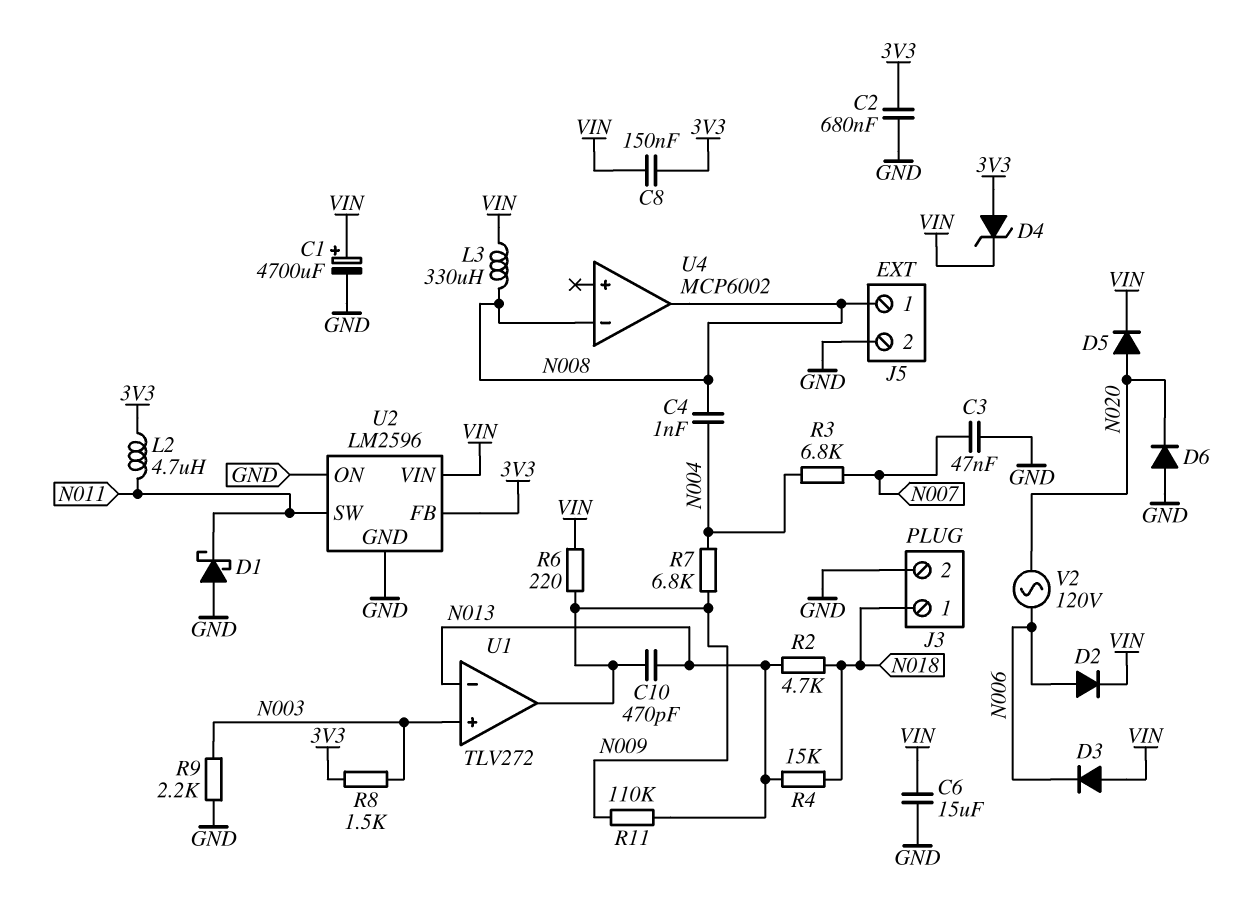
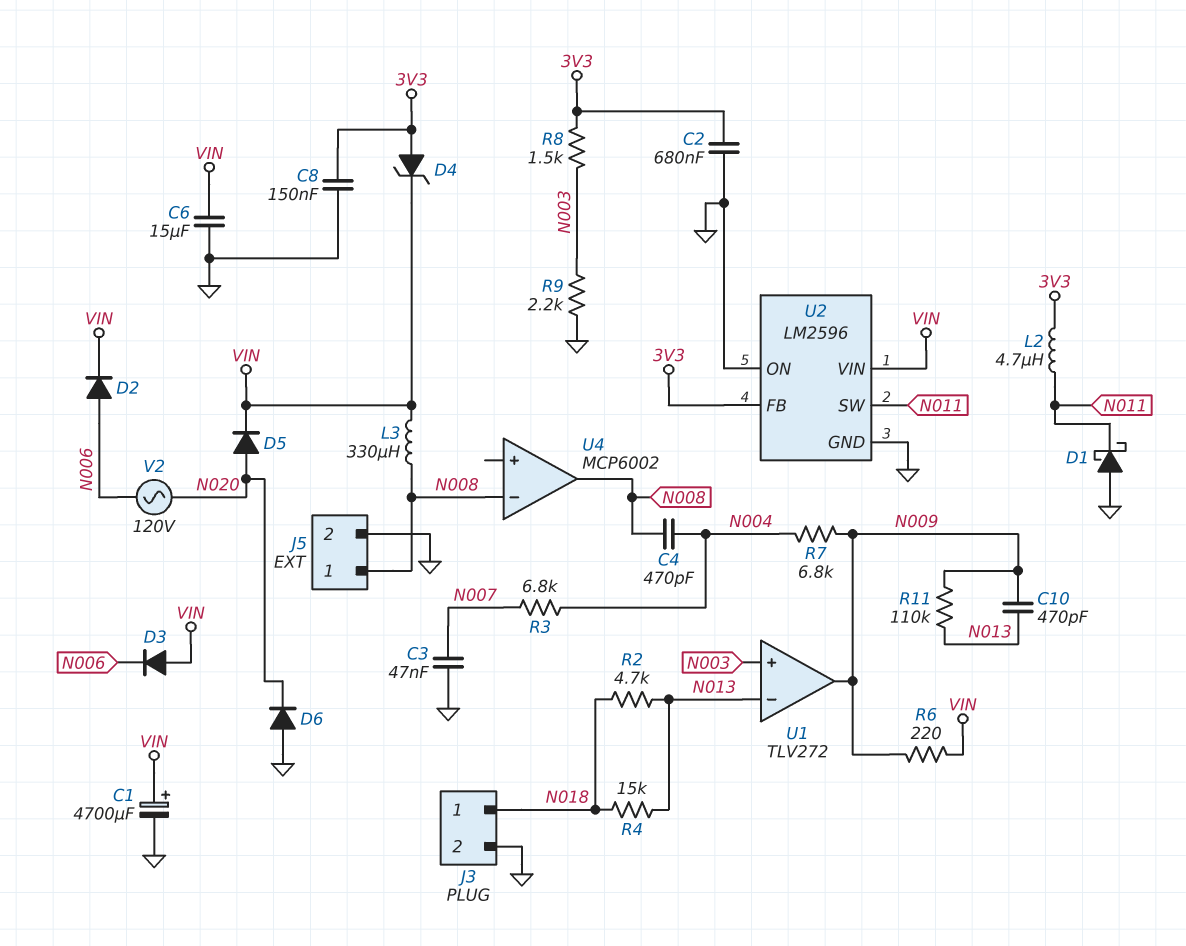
C4: 1nF (N004, N008) -> 470pF (N004, N008)
C8: 150nF (3V3, VIN) -> 150nF (3V3, GND)

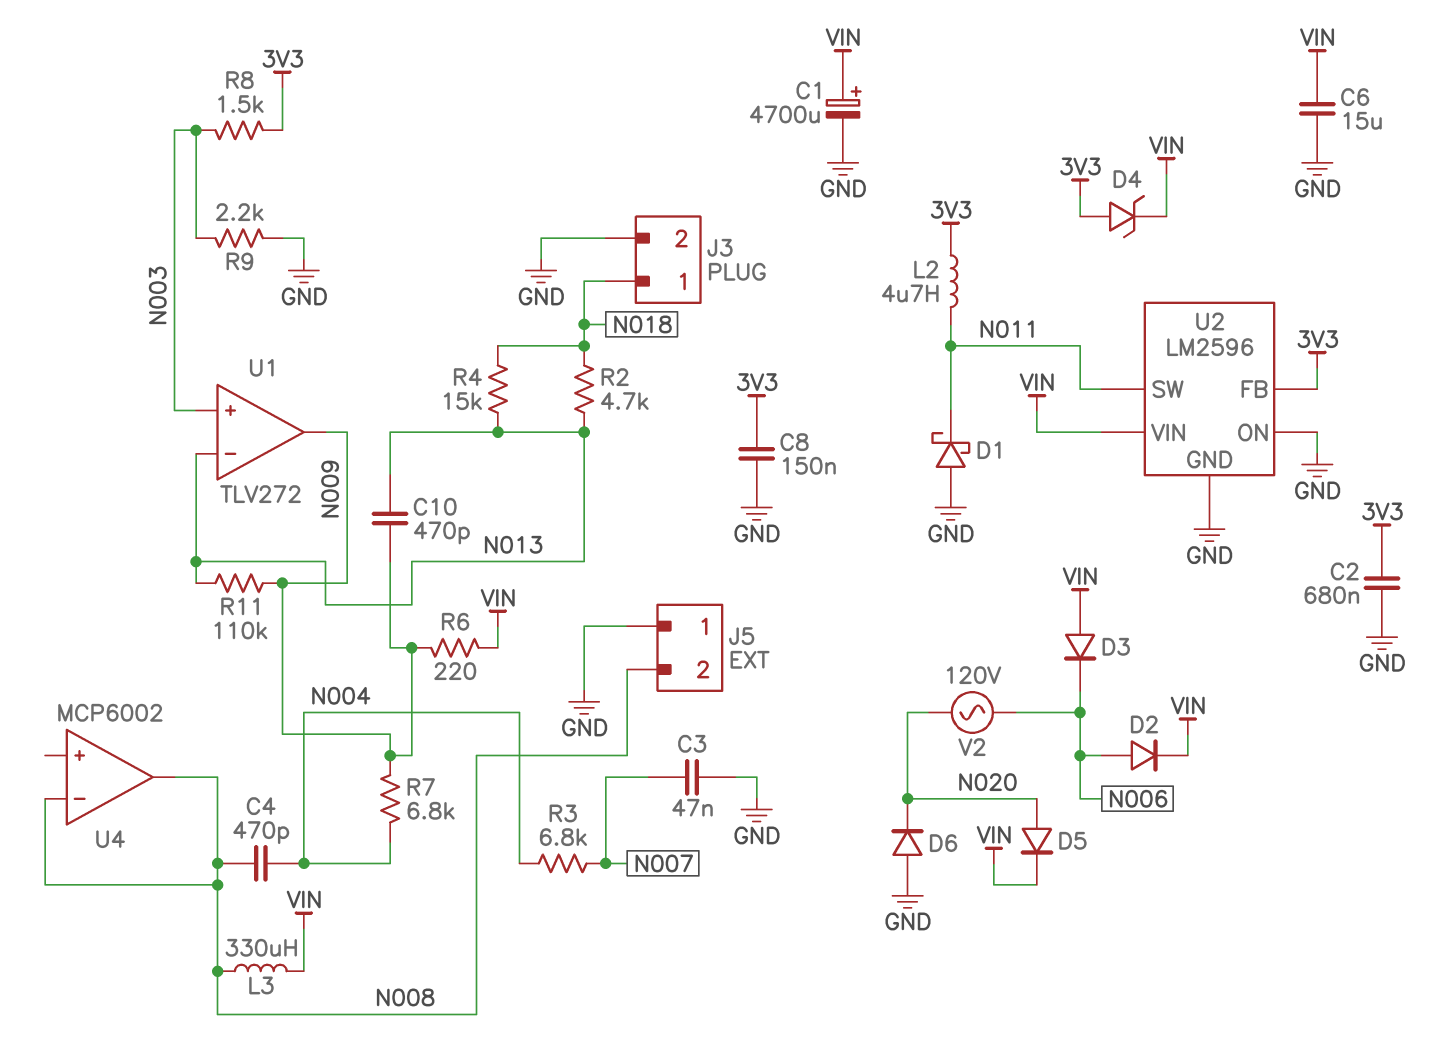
J5 pin 1: N008 -> GND
J5 pin 2: GND -> N008

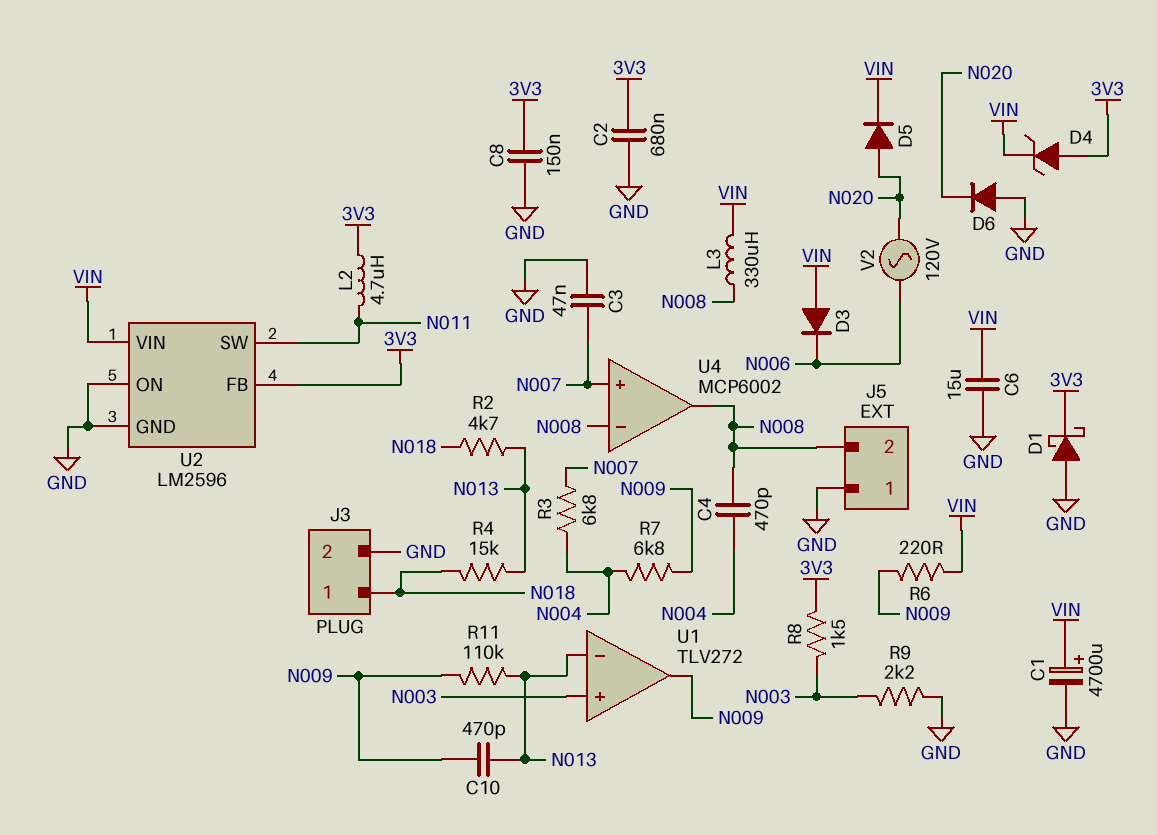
D1: schottky (A GND, K N011) -> schottky (A GND, K 3V3)
D2: diode (A N006, K VIN) -> none
U4 pin in+: none -> N007

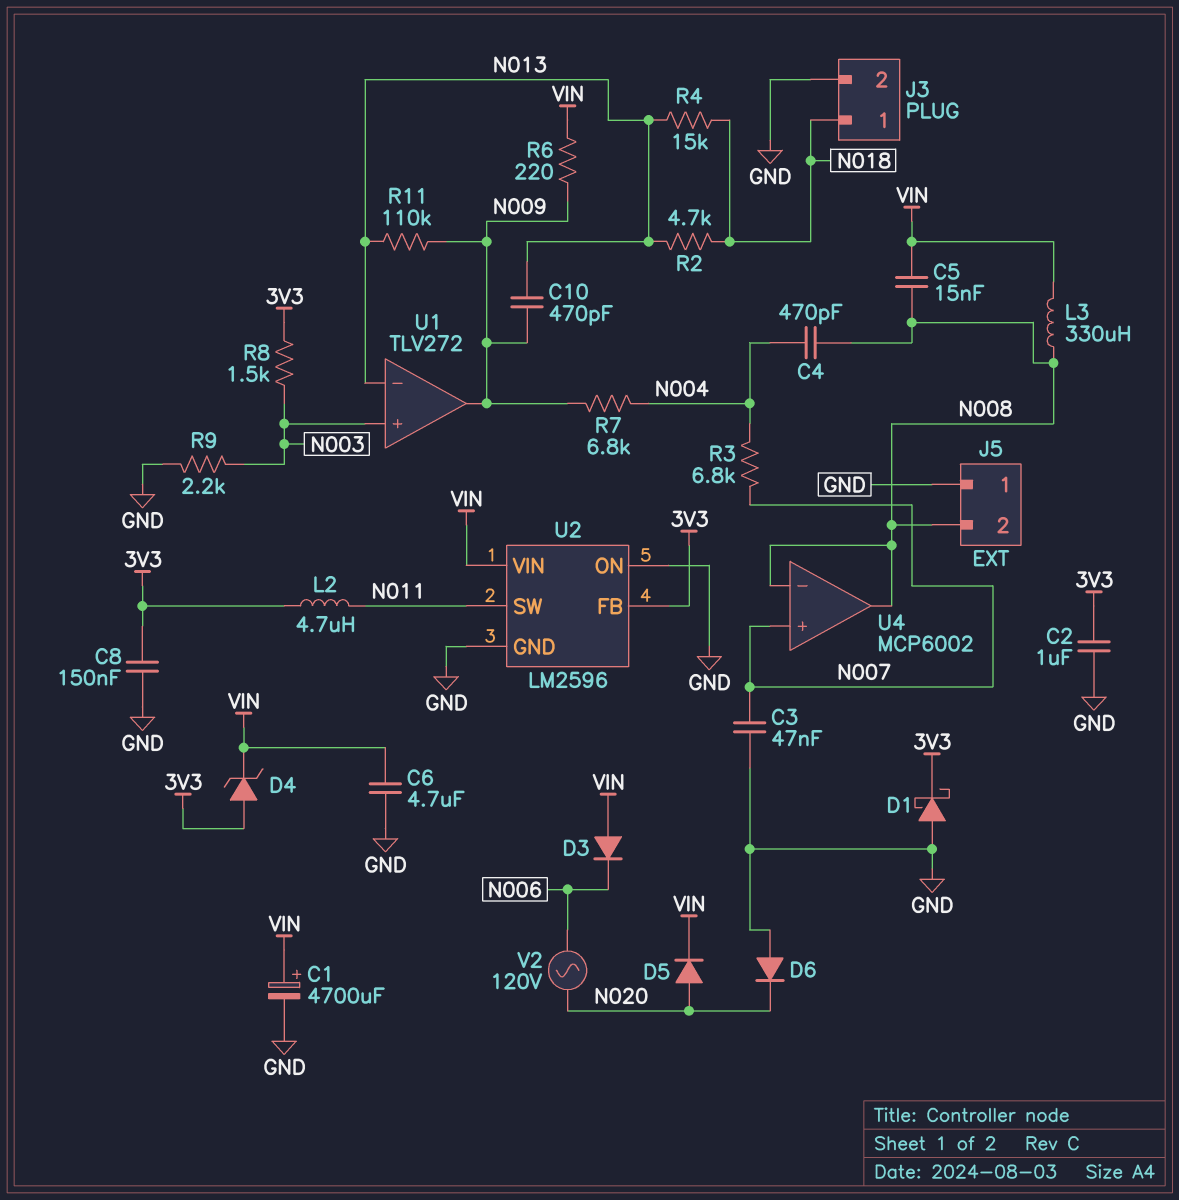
C2: 680nF (3V3, GND) -> 1uF (3V3, GND)
C5: none -> 15nF (N008, VIN)
C6: 15uF (GND, VIN) -> 4.7uF (GND, VIN)

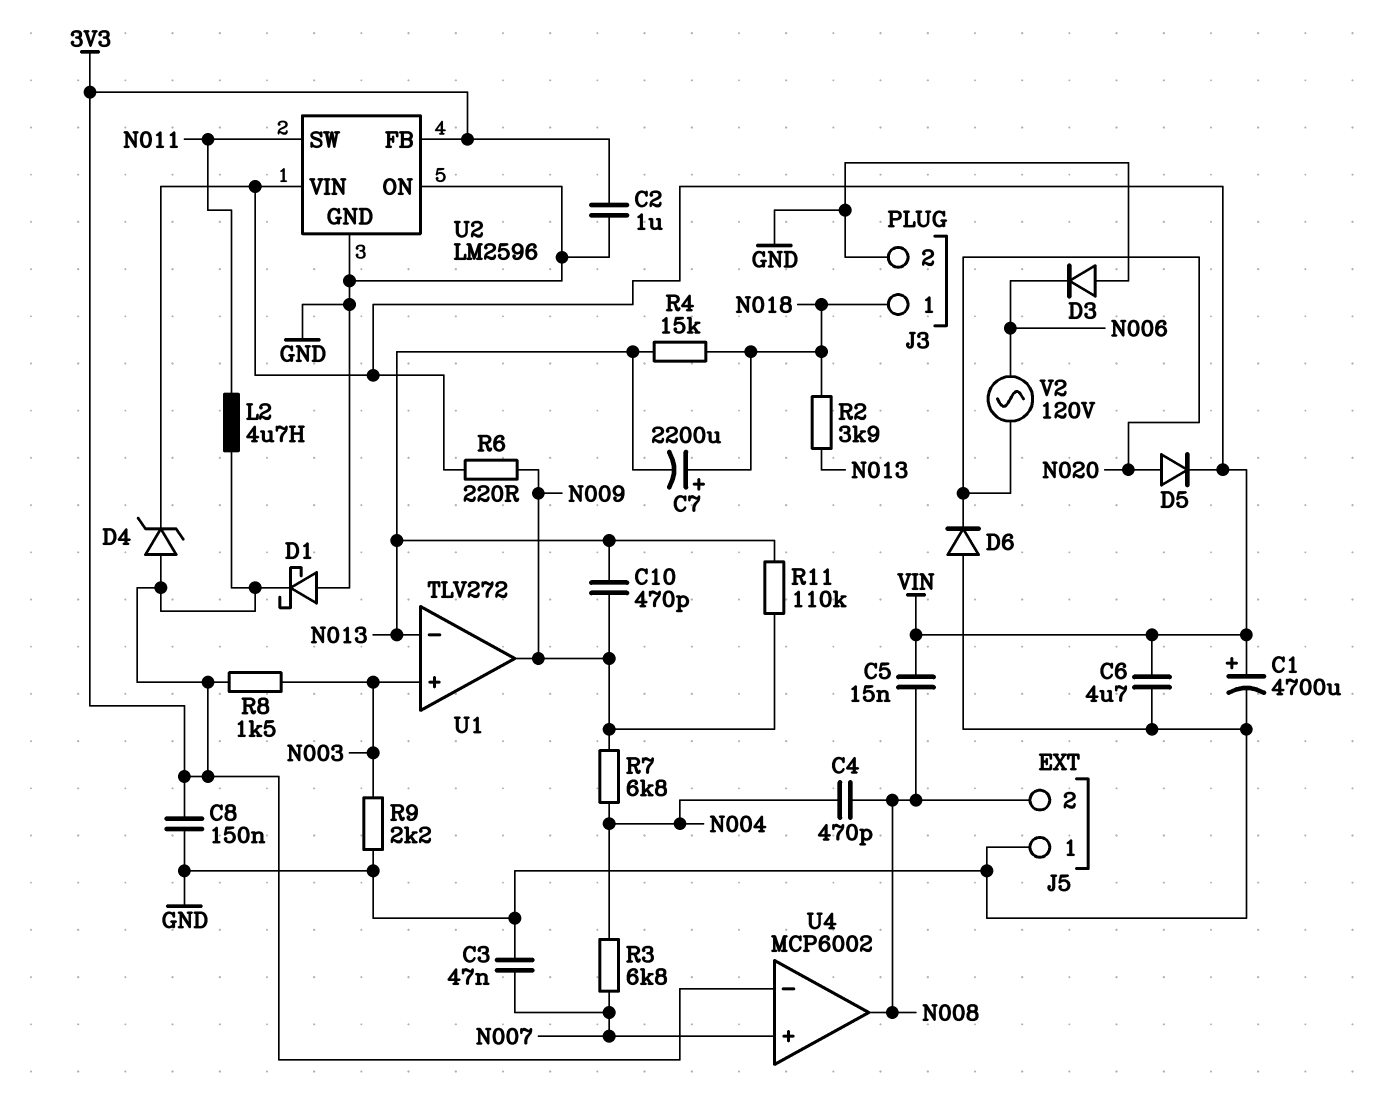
C7: none -> 2200uF (plus N018, minus N013)
D3: diode (A VIN, K N006) -> diode (A GND, K N006)
L3: 330uH (N008, VIN) -> none
R2: 4.7k (N013, N018) -> 3.9k (N013, N018)
U4 pin in-: N008 -> 3V3

